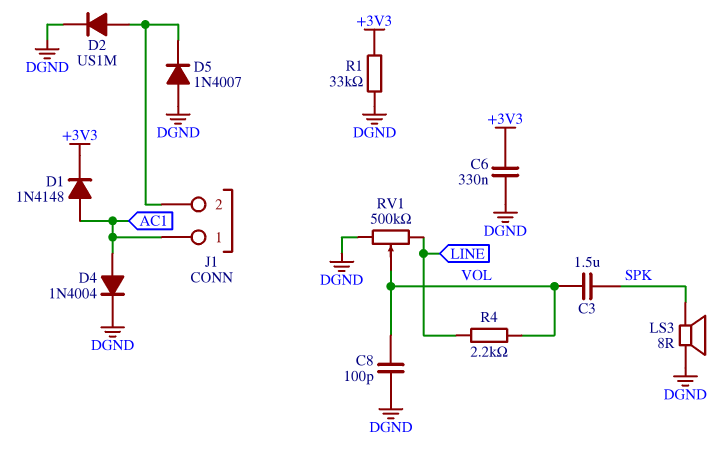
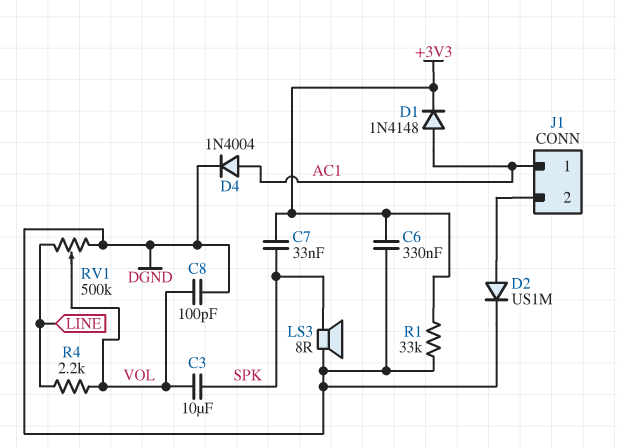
C3: 1.5uF (SPK, VOL) -> 10uF (SPK, VOL)
C7: none -> 33nF (+3V3, SPK)
D5: diode 1N4007 (A DGND, K J1/2) -> none

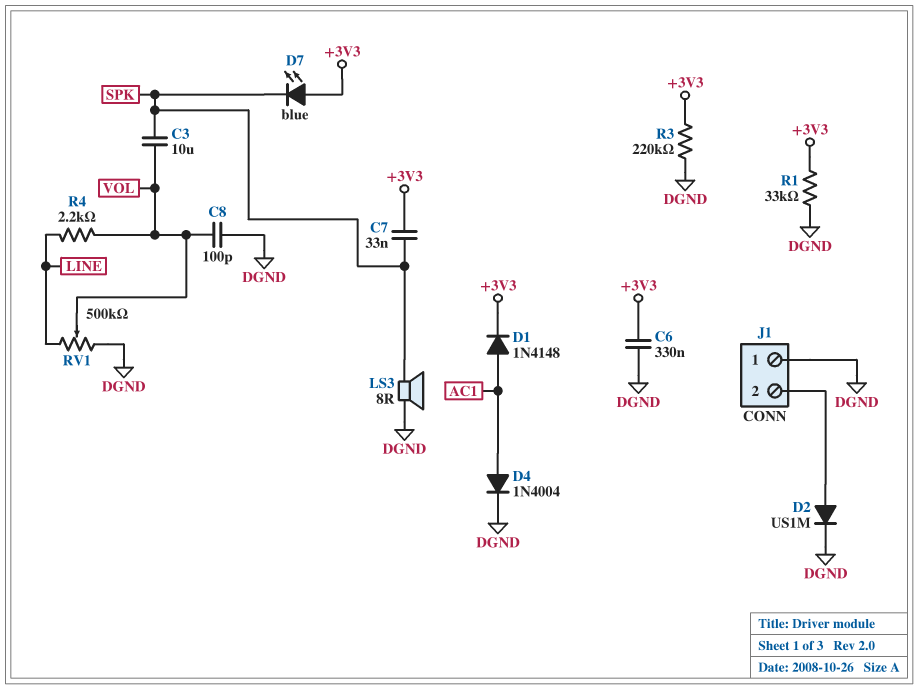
D7: none -> LED blue (A +3V3, K SPK)
J1 pin 1: AC1 -> DGND
R3: none -> 220k (+3V3, DGND)

